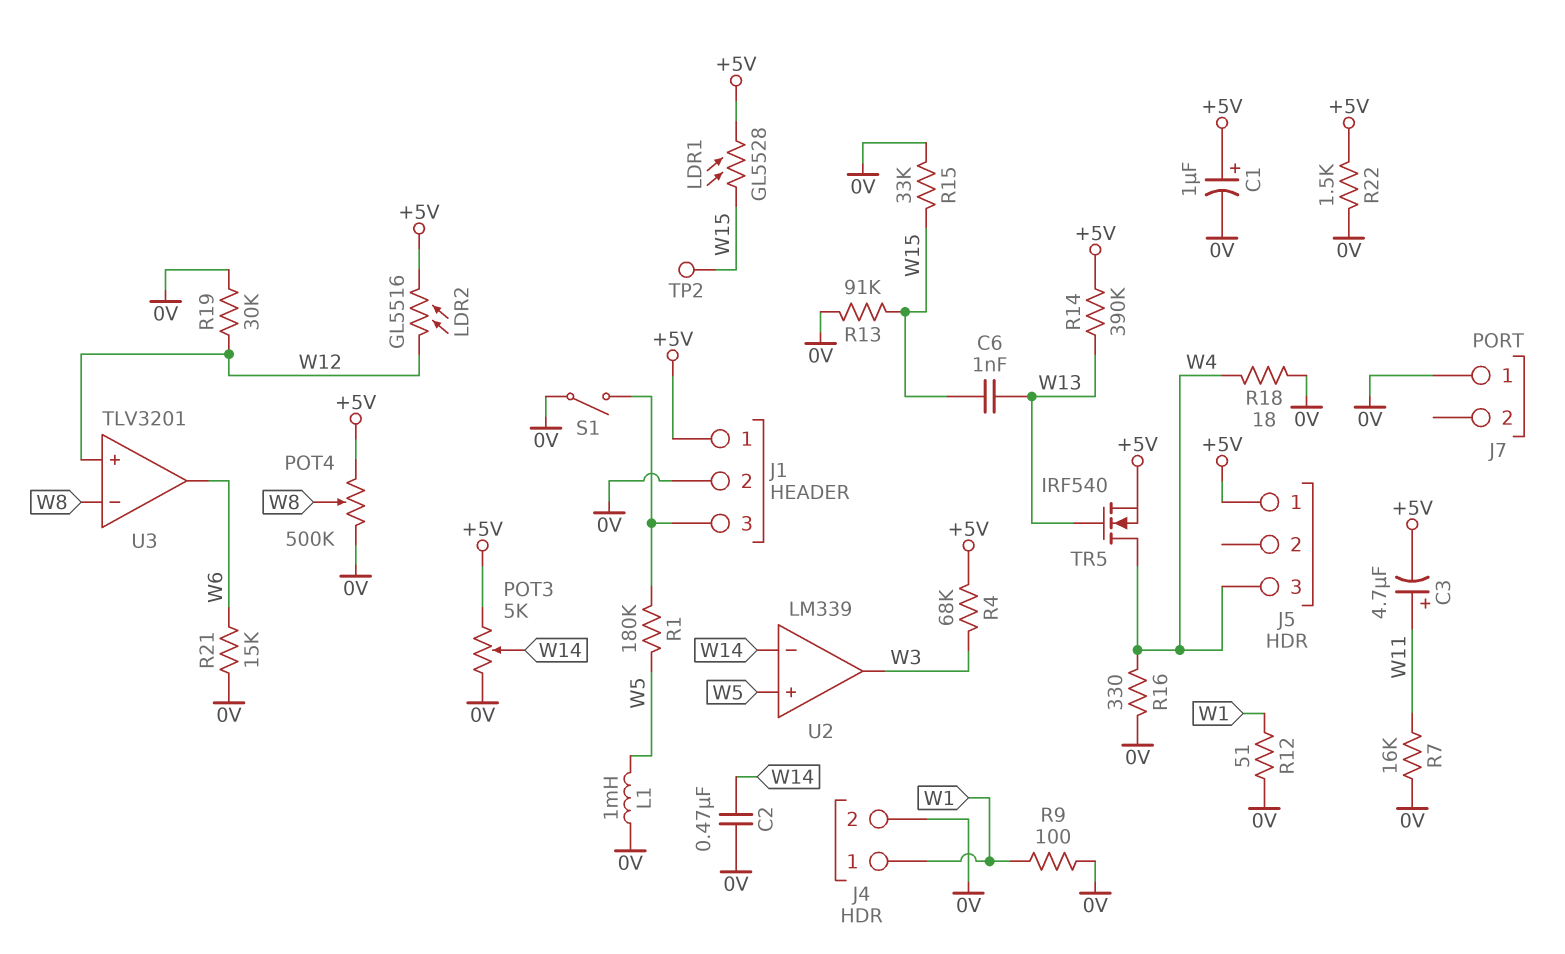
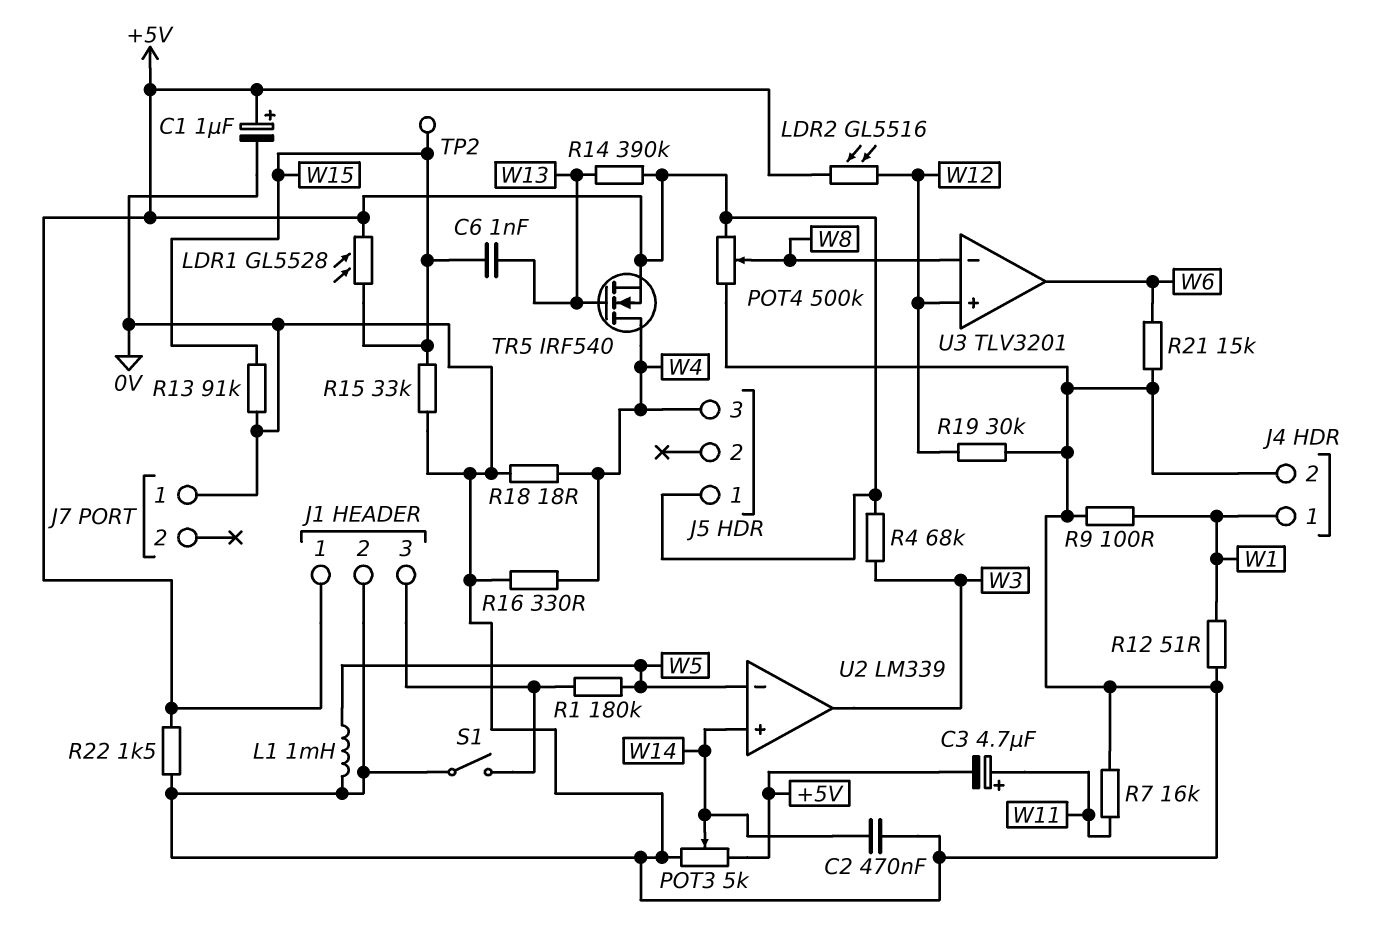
U2 pin in+: W5 -> W14
U2 pin in-: W14 -> W5

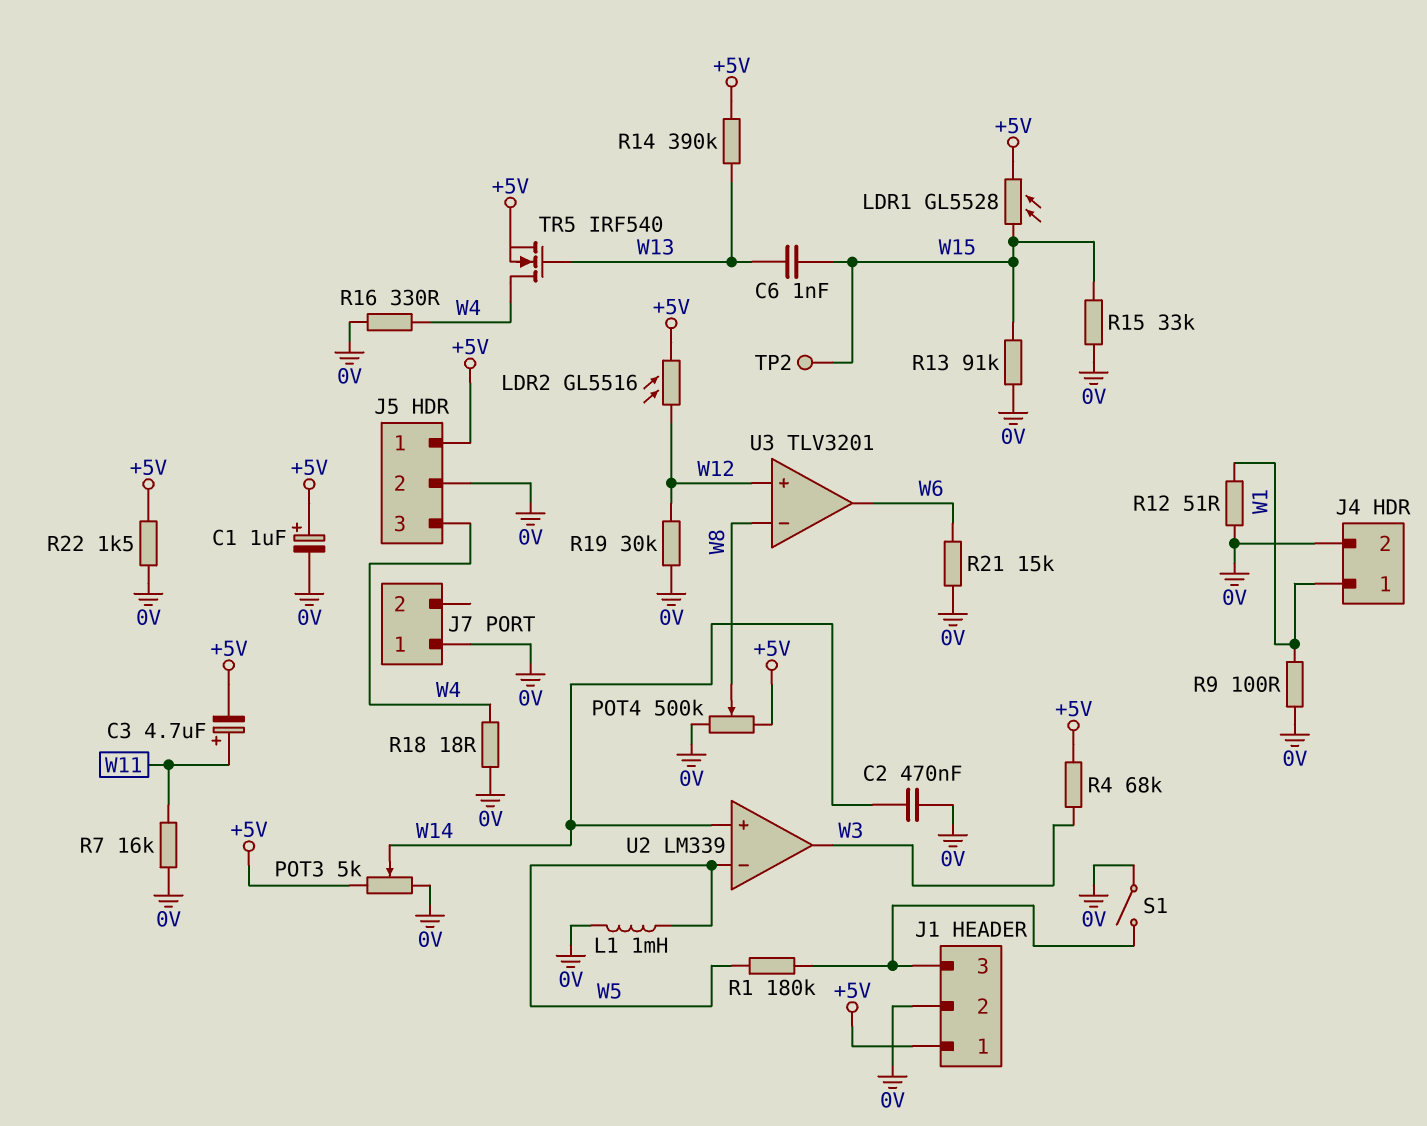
J5 pin 2: none -> 0V

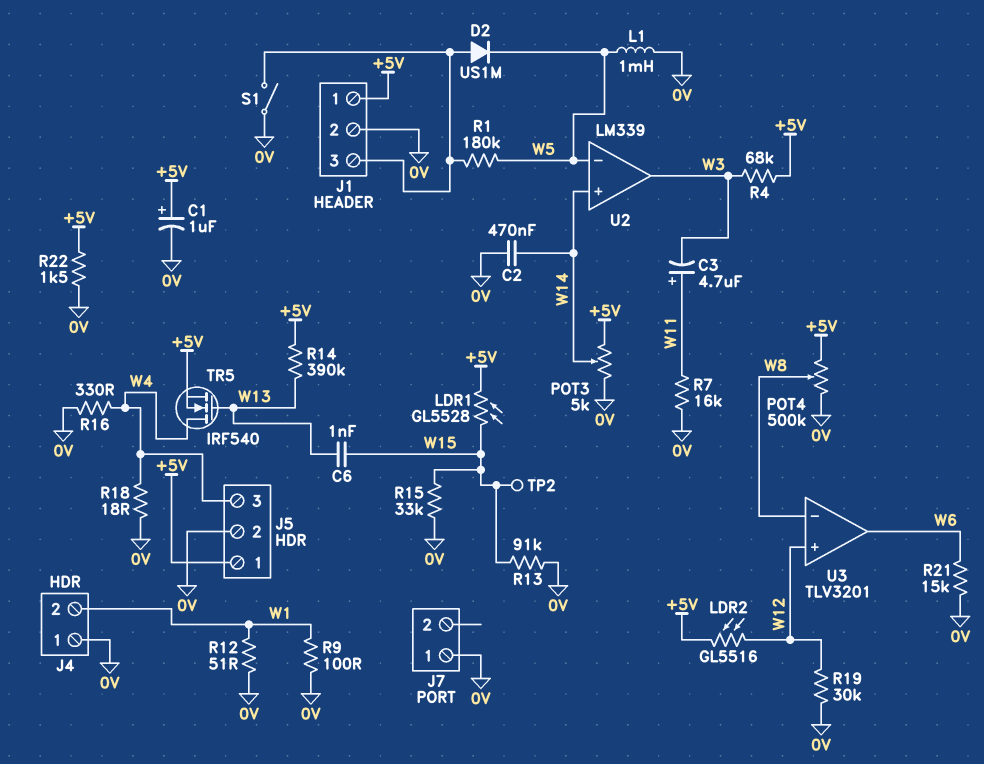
C3: 4.7uF (plus W11, minus +5V) -> 4.7uF (plus W11, minus W3)
D2: none -> diode US1M (A J1/3, K W5)
J4 pin 1: W1 -> 0V
J4 pin 2: 0V -> W1

